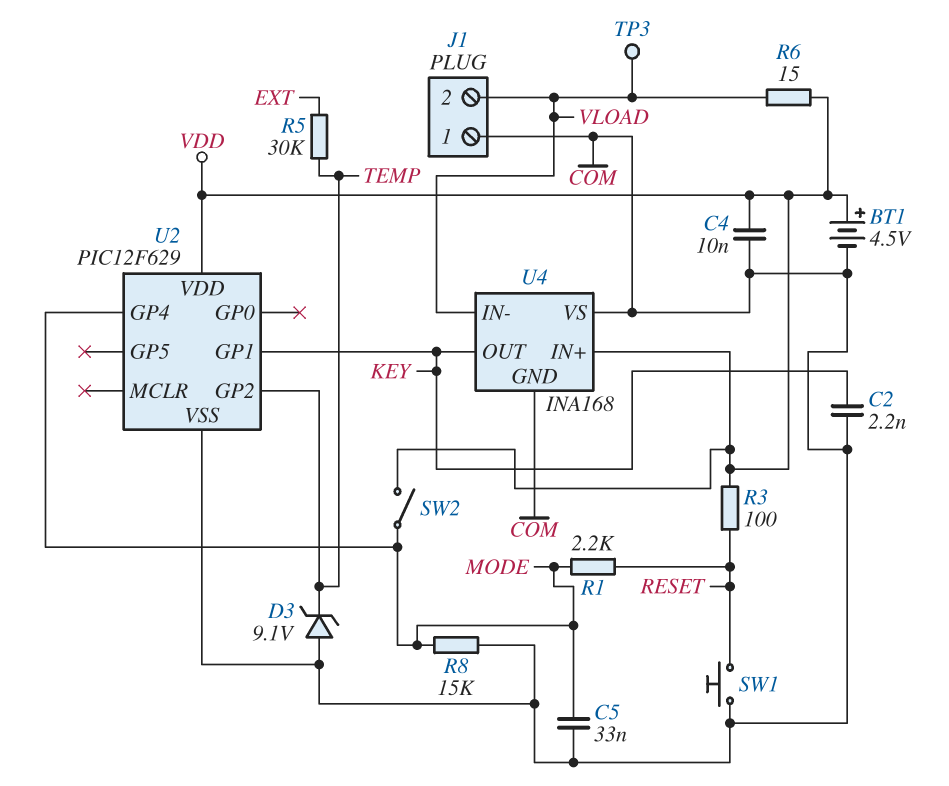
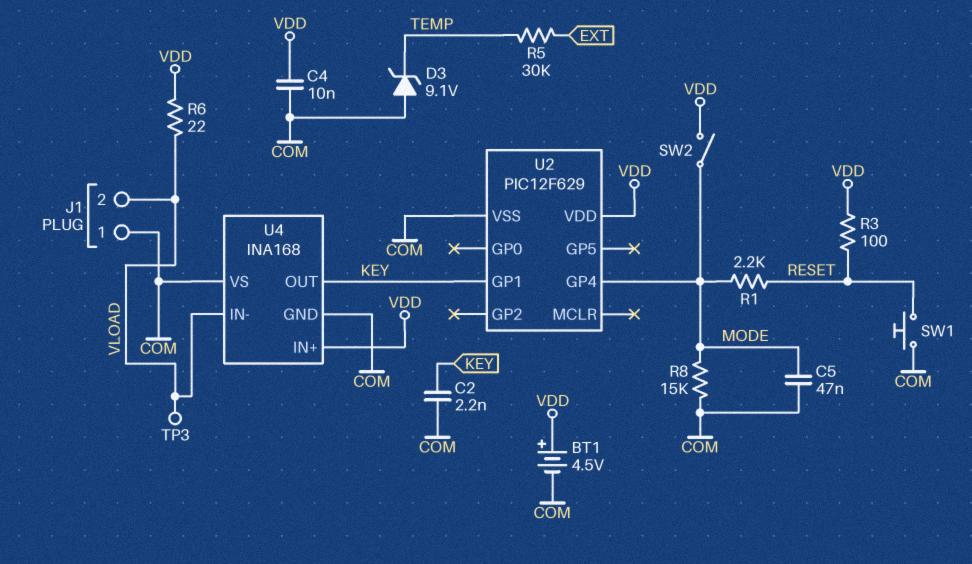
C5: 33nF (COM, MODE) -> 47nF (COM, MODE)
R6: 15 (VDD, VLOAD) -> 22 (VDD, VLOAD)
U2 pin GP2: TEMP -> none

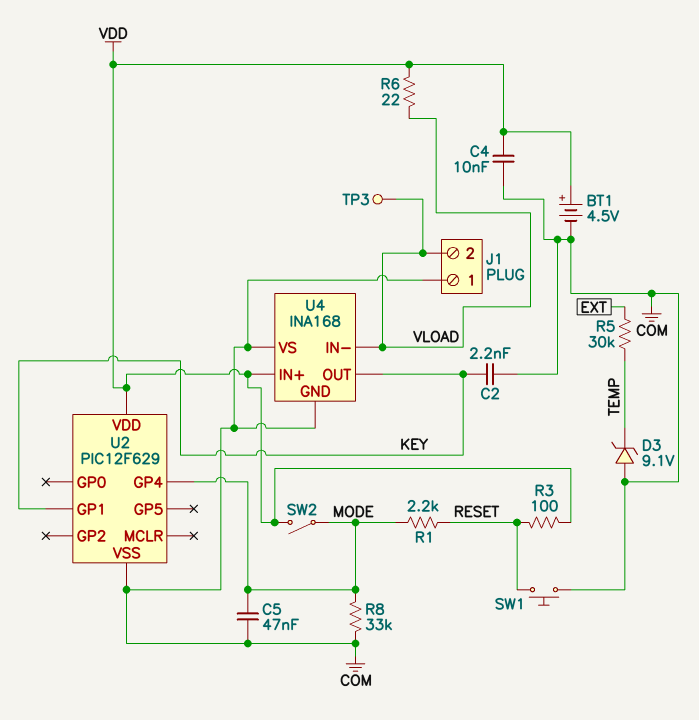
R8: 15k (COM, MODE) -> 33k (COM, MODE)

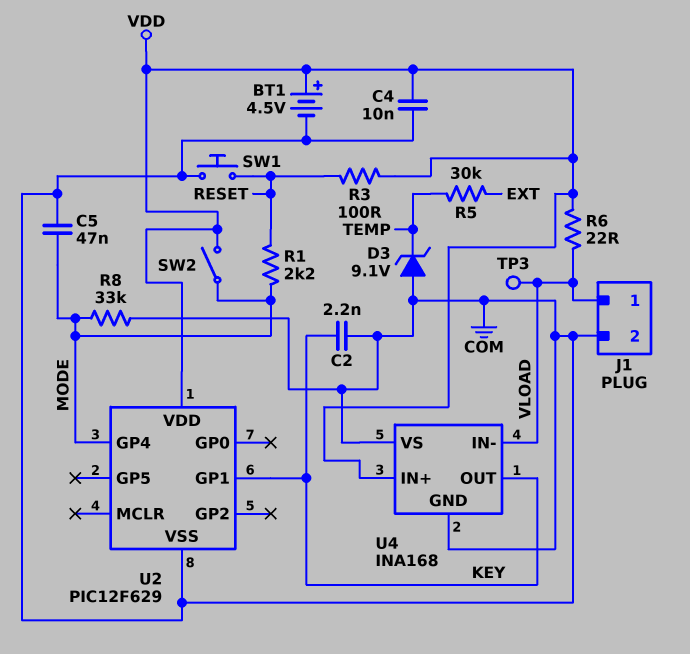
J1 pin 1: COM -> VLOAD
J1 pin 2: VLOAD -> COM

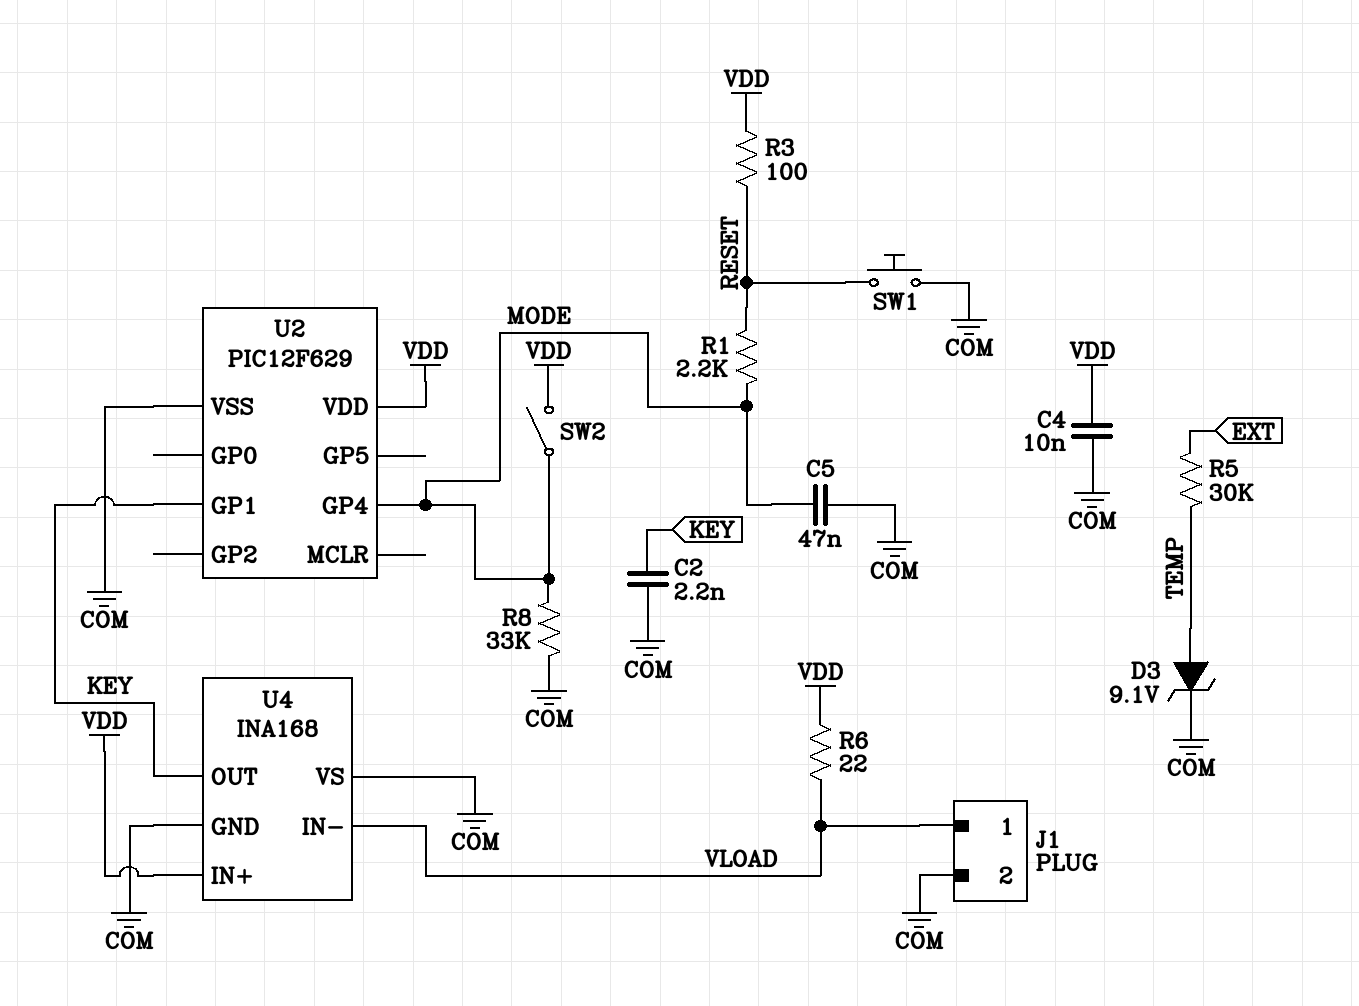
BT1: 4.5V (plus VDD, minus COM) -> none
D3: zener 9.1V (A COM, K TEMP) -> zener 9.1V (A TEMP, K COM)
TP3: test point (VLOAD) -> none

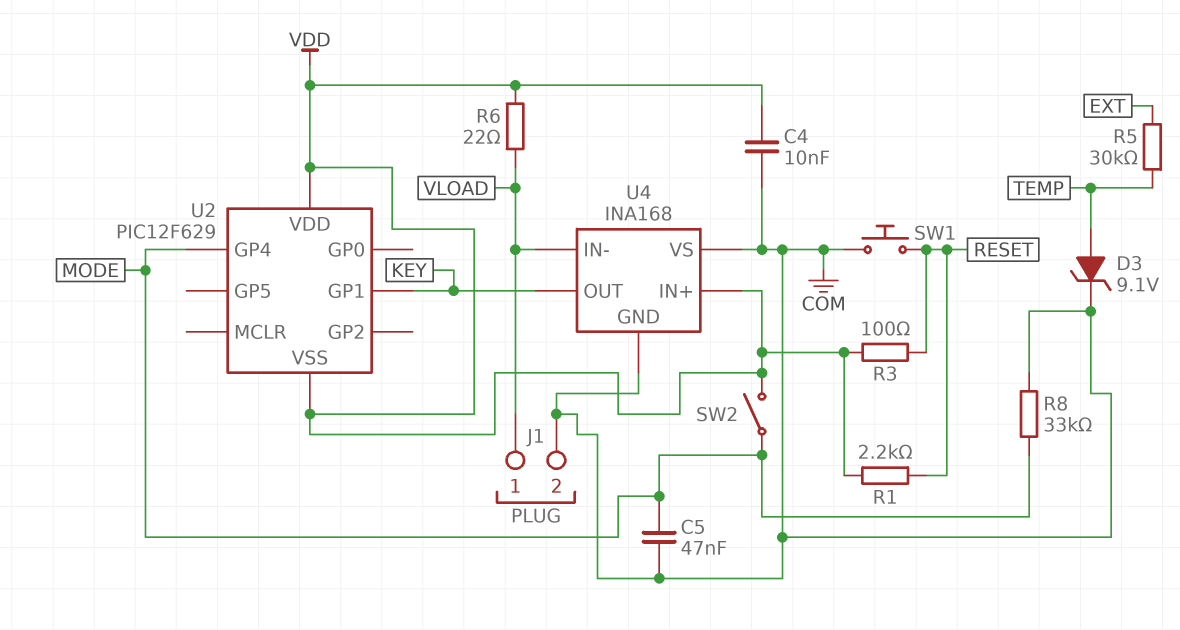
C2: 2.2nF (COM, KEY) -> none
R1: 2.2k (MODE, RESET) -> 2.2k (RESET, VDD)
U2 pin VSS: COM -> VDD

